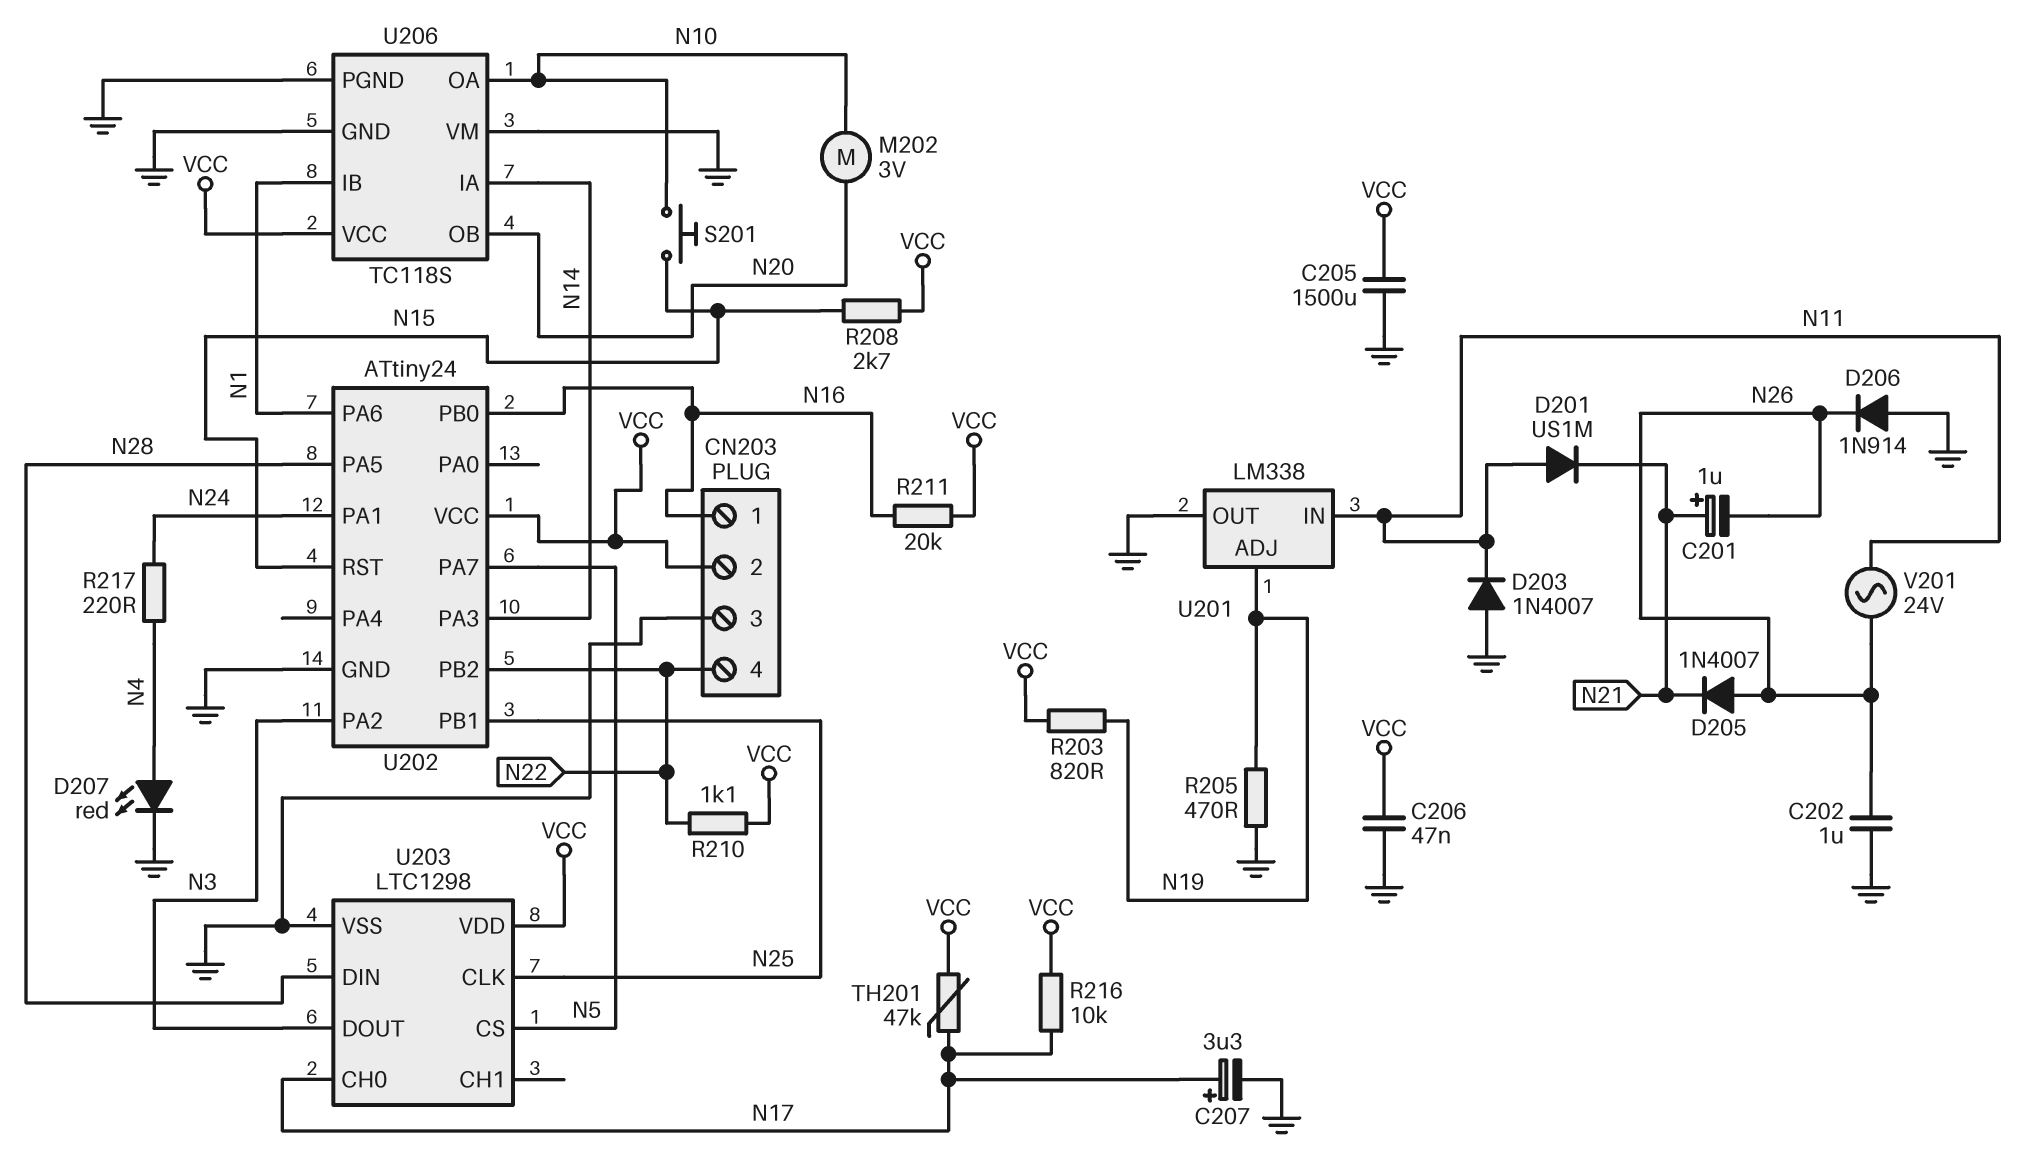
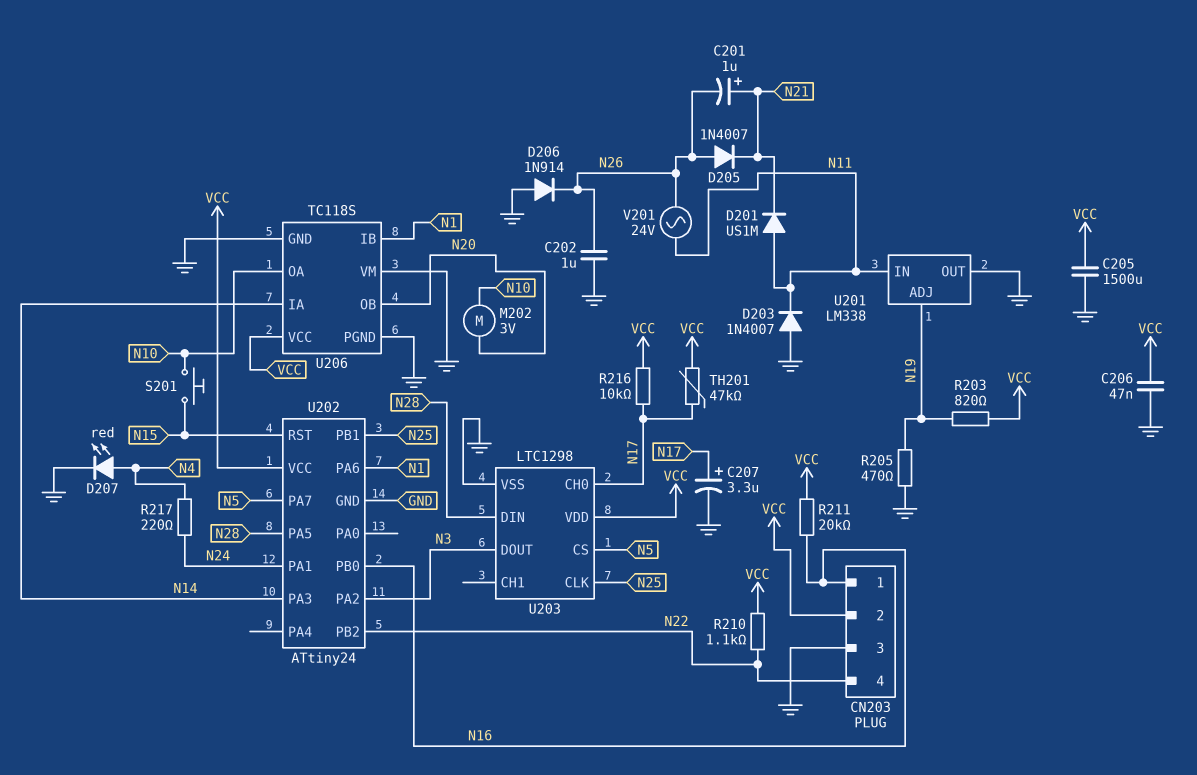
R208: 2.7k (N15, VCC) -> none

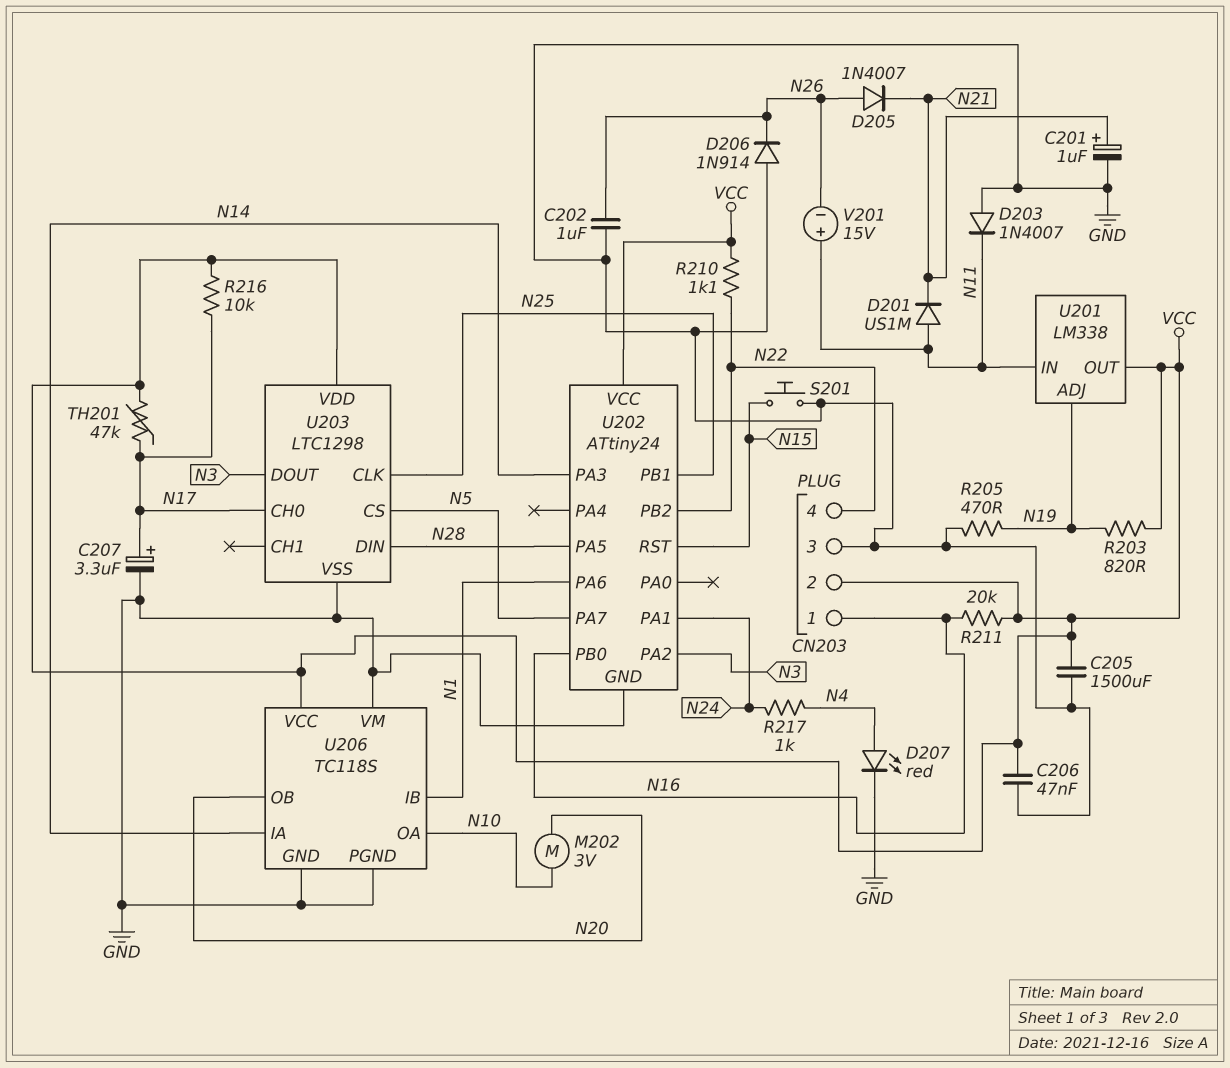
C201: 1uF (plus N21, minus N26) -> 1uF (plus N21, minus GND)
R217: 220 (N4, N24) -> 1k (N4, N24)
S201: button (N10, N15) -> button (GND, N15)
U201 pin OUT: GND -> VCC
V201: AC 24V (N11, N26) -> 15V (plus N11, minus N26)

